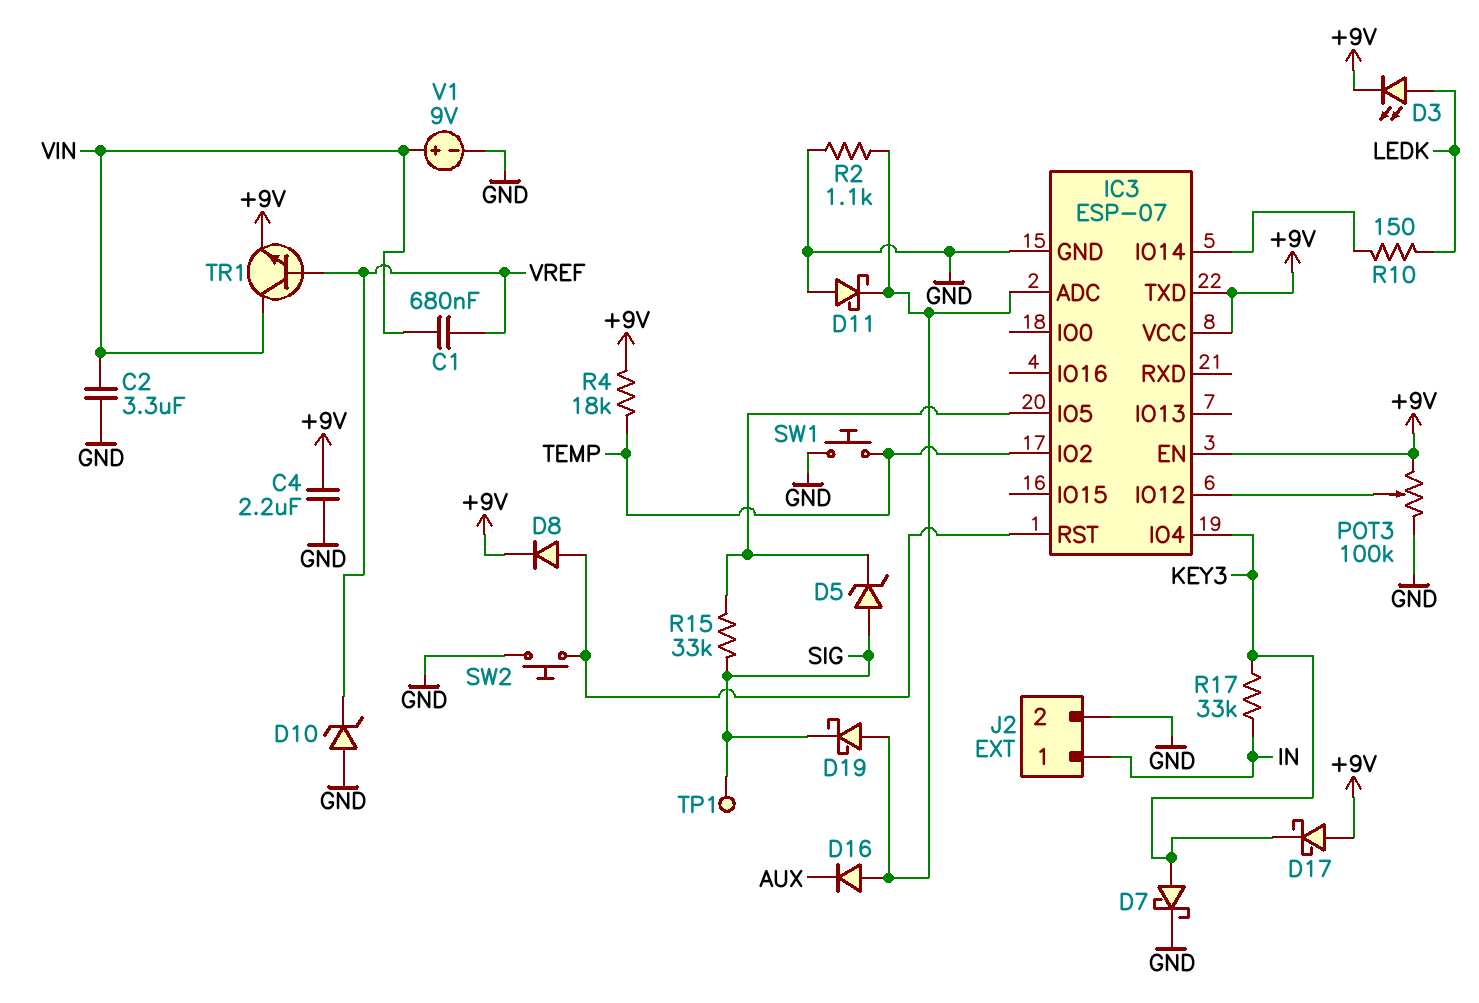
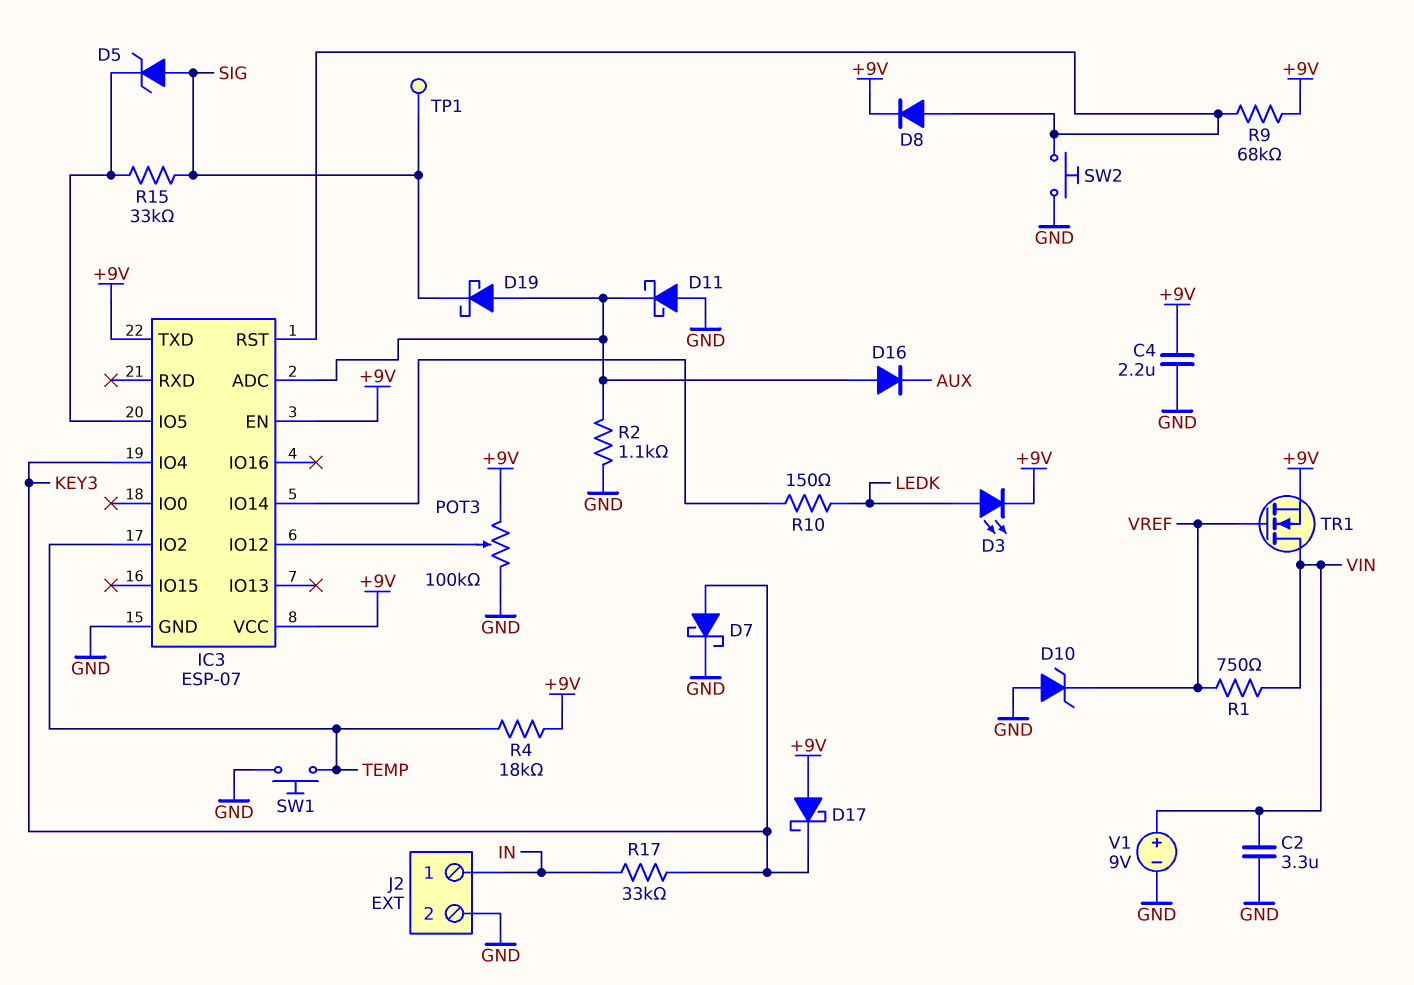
C1: 680nF (VIN, VREF) -> none
R1: none -> 750 (VIN, VREF)
R9: none -> 68k (+9V, IC3/RST)
TR1: NPN (B VREF, C VIN, E +9V) -> NMOS (G VREF, D VIN, S +9V)

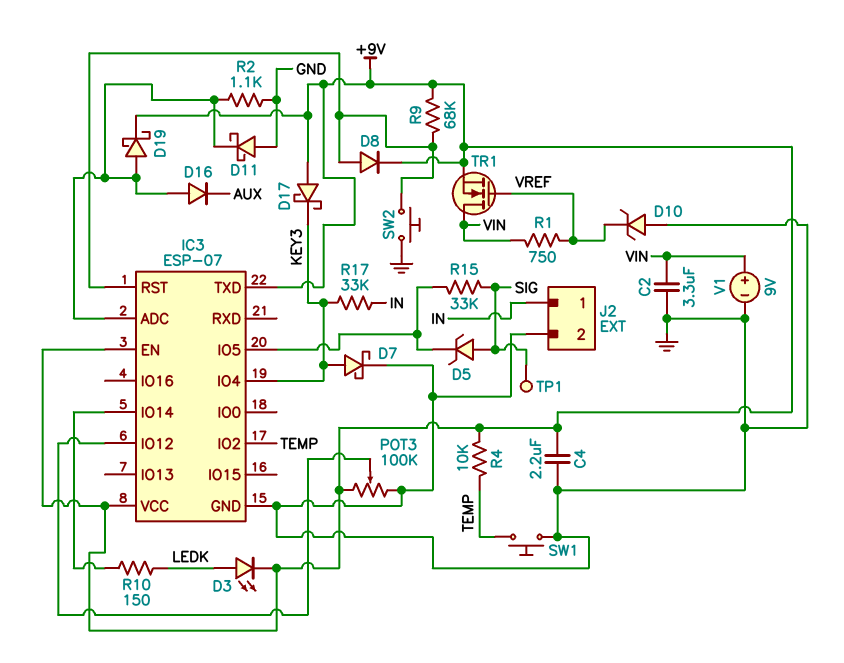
D19: schottky (A IC3/ADC, K SIG) -> schottky (A IC3/ADC, K +9V)
R4: 18k (+9V, TEMP) -> 10k (+9V, TEMP)

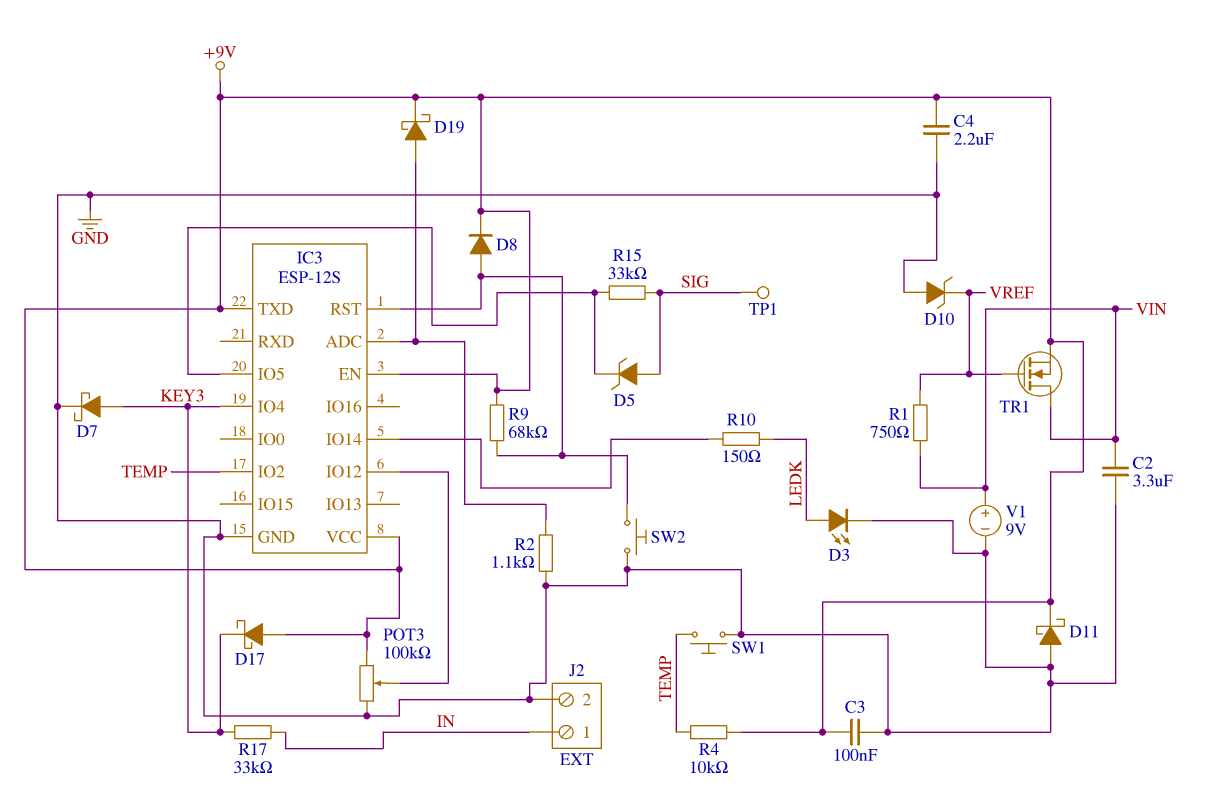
C3: none -> 100nF (+9V, GND)
D3: LED (A LEDK, K +9V) -> LED (A LEDK, K GND)
D11: schottky (A GND, K IC3/ADC) -> schottky (A GND, K +9V)
D16: diode (A IC3/ADC, K AUX) -> none
IC3: ESP-07 -> ESP-12S

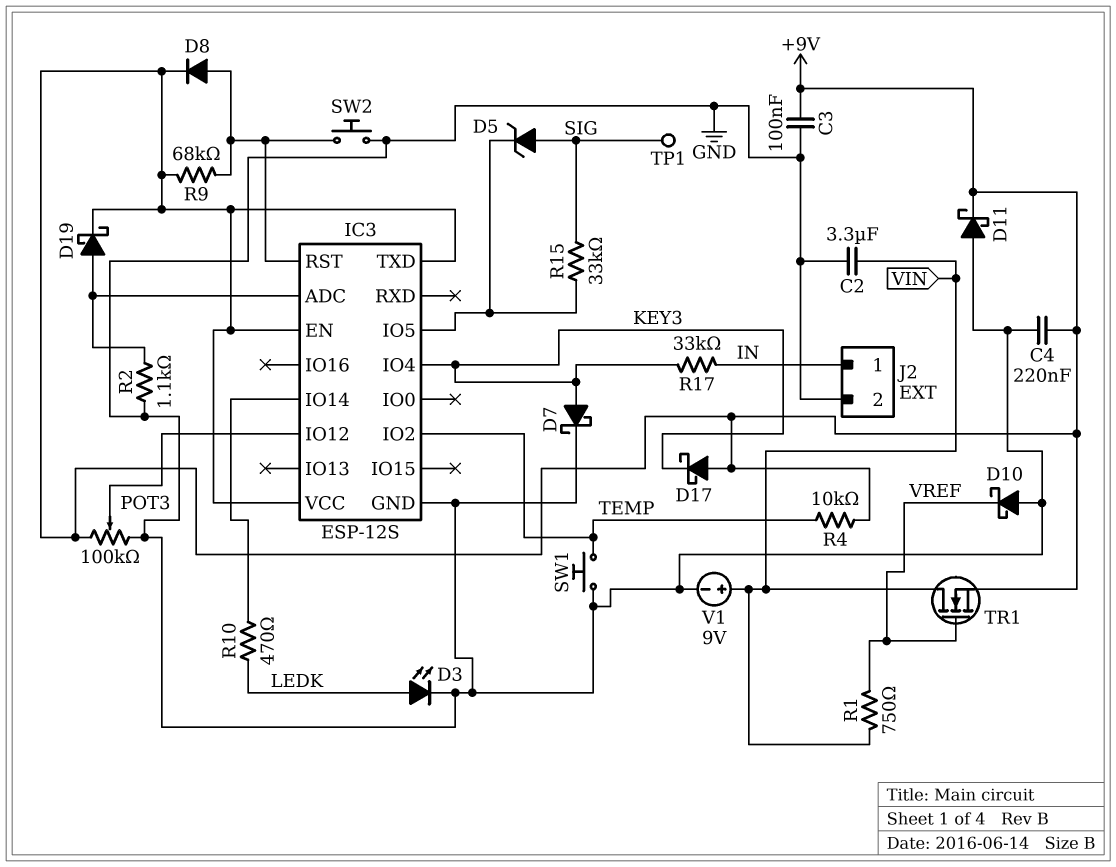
C4: 2.2uF (+9V, GND) -> 220nF (+9V, GND)
D10: zener (A GND, K VREF) -> schottky (A GND, K VREF)
R10: 150 (IC3/IO14, LEDK) -> 470 (IC3/IO14, LEDK)

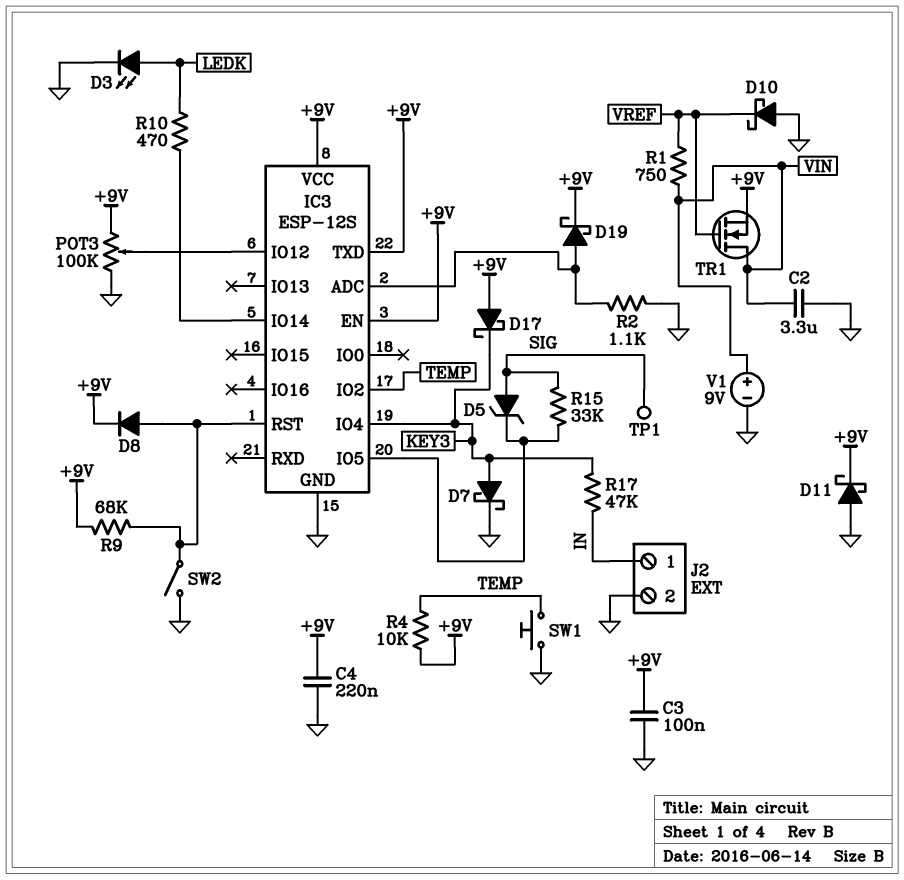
R17: 33k (IN, KEY3) -> 47k (IN, KEY3)
SW2: button (GND, IC3/RST) -> switch (GND, IC3/RST)

